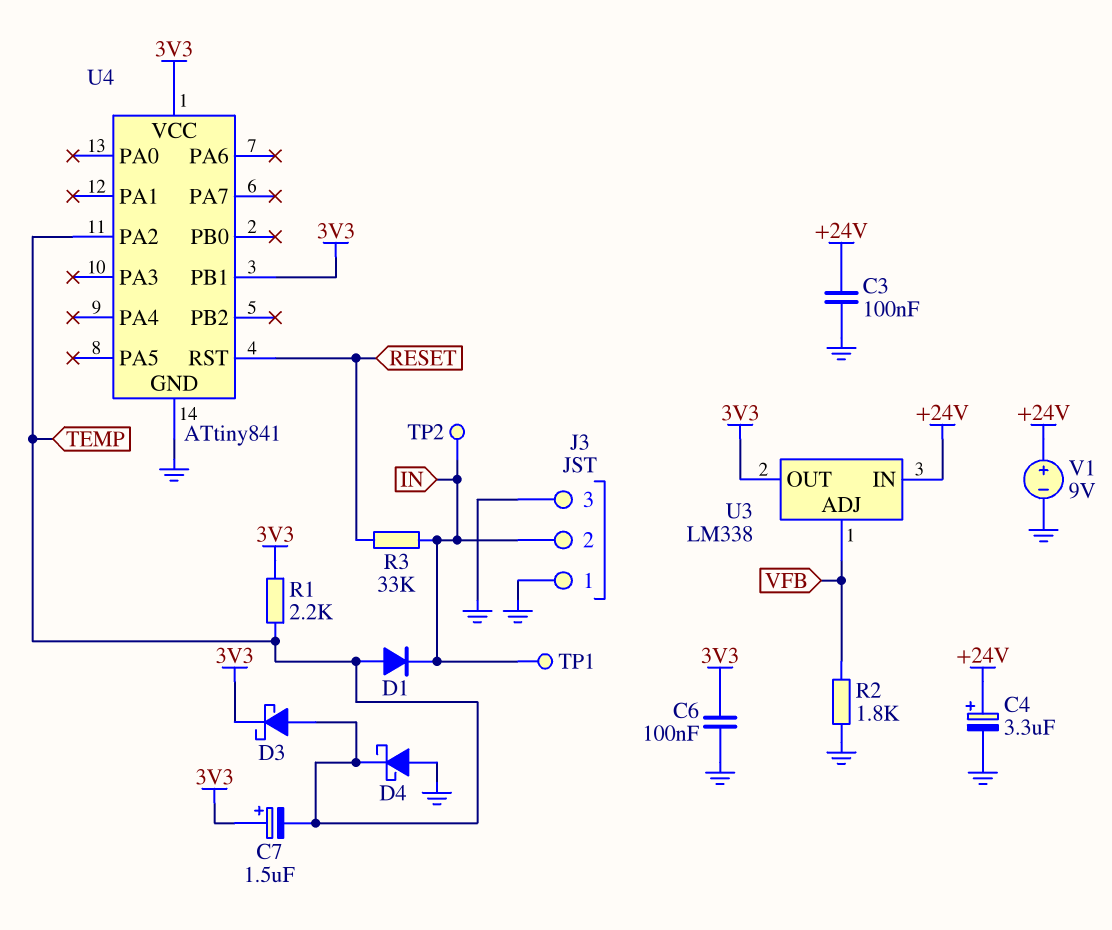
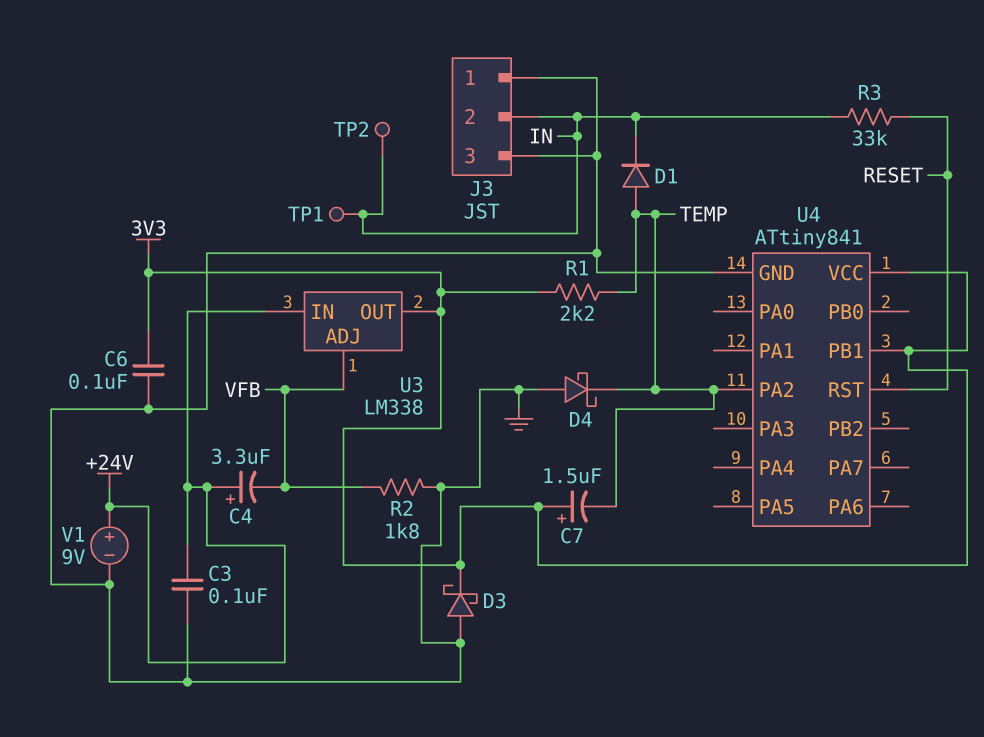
C4: 3.3uF (plus +24V, minus GND) -> 3.3uF (plus +24V, minus VFB)
D3: schottky (A TEMP, K 3V3) -> schottky (A GND, K 3V3)

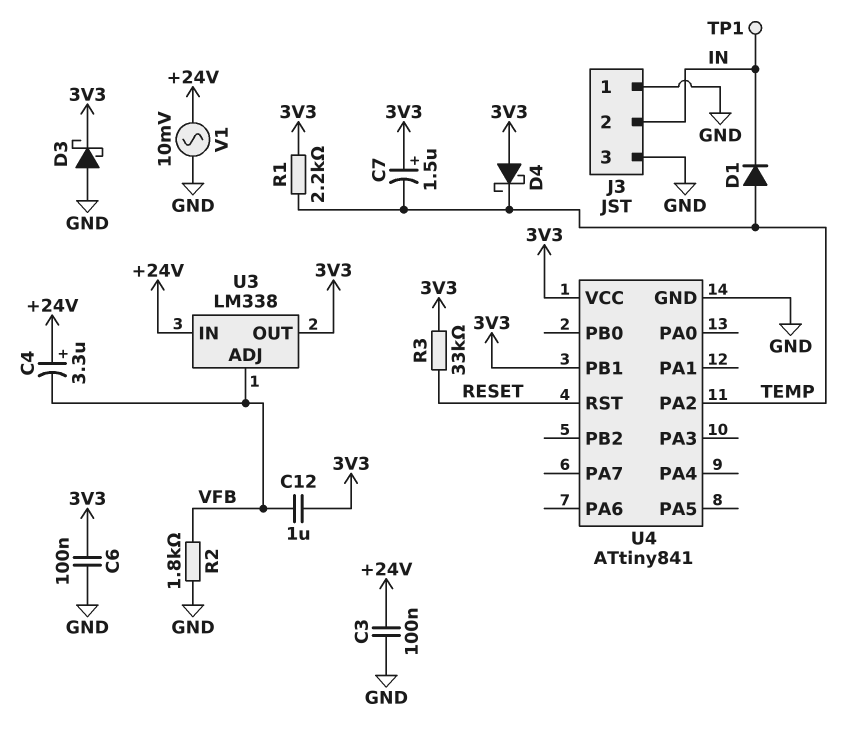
C12: none -> 1uF (3V3, VFB)
D4: schottky (A GND, K TEMP) -> schottky (A 3V3, K TEMP)
R3: 33k (IN, RESET) -> 33k (3V3, RESET)
TP2: test point (IN) -> none
V1: 9V (plus +24V, minus GND) -> AC 10mV (+24V, GND)

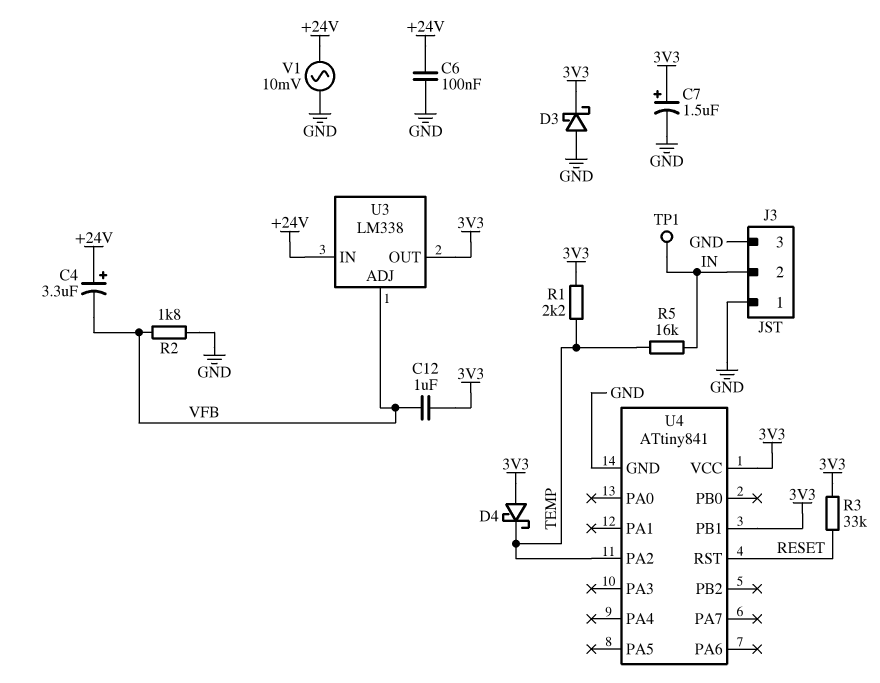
C3: 100nF (+24V, GND) -> none
C6: 100nF (3V3, GND) -> 100nF (+24V, GND)
C7: 1.5uF (plus 3V3, minus TEMP) -> 1.5uF (plus 3V3, minus GND)
D1: diode (A TEMP, K IN) -> none
R5: none -> 16k (IN, TEMP)

